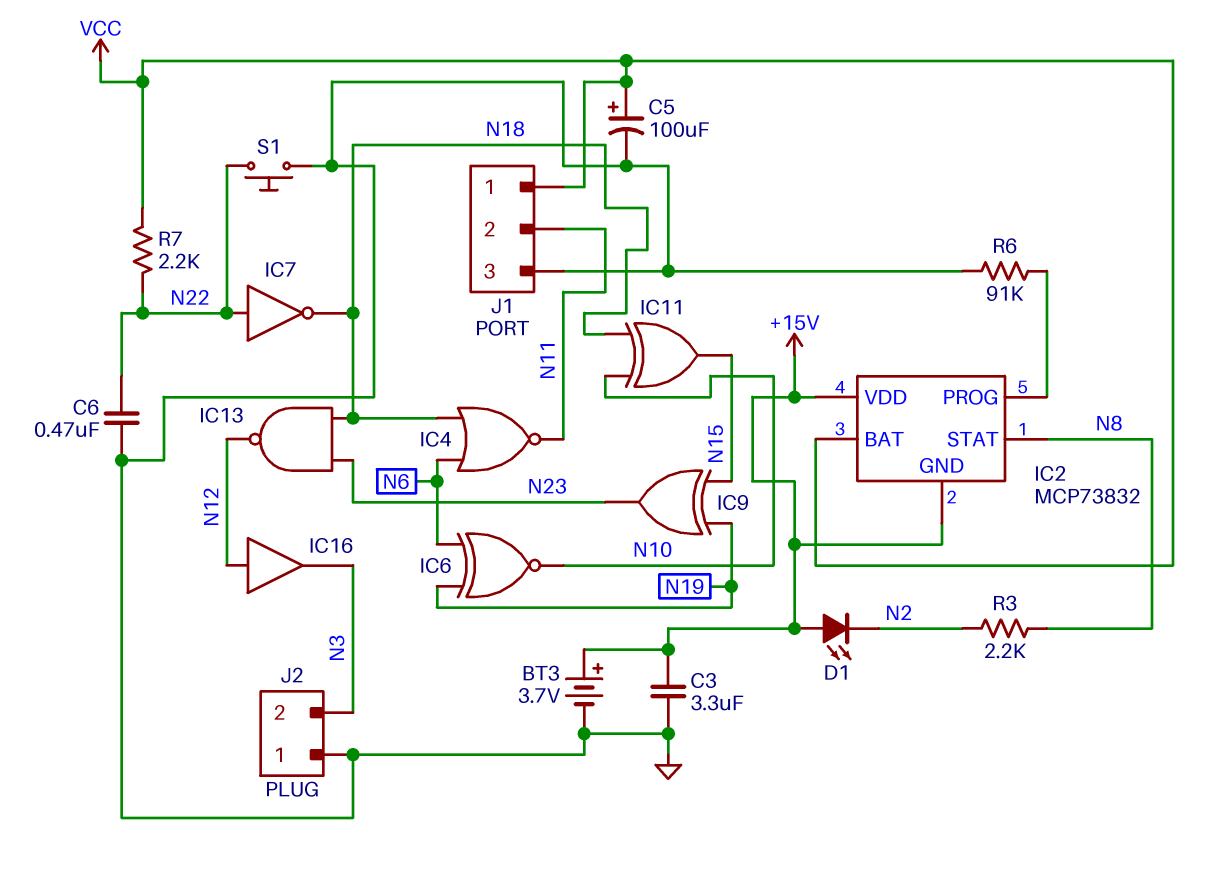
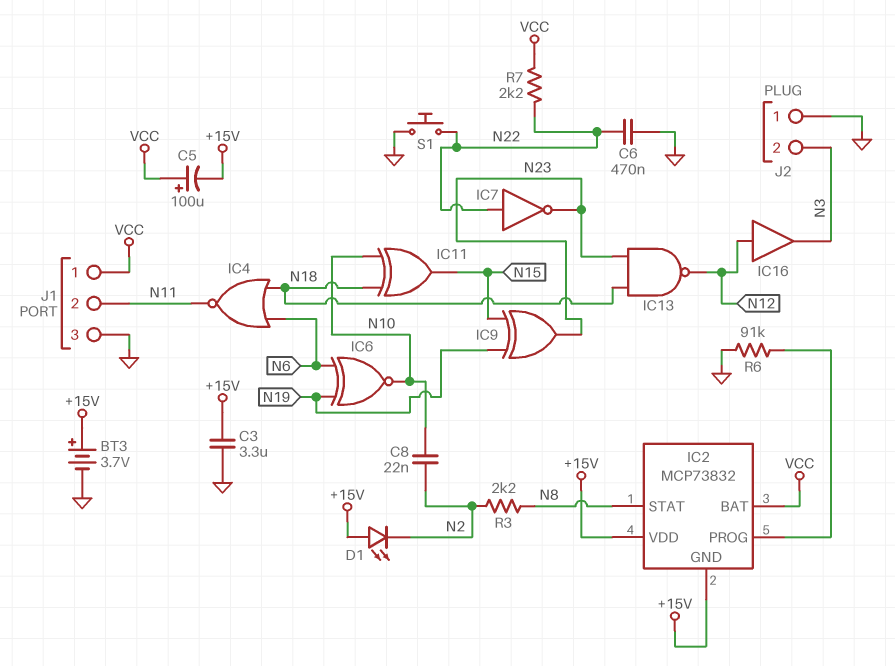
C5: 100uF (plus VCC, minus GND) -> 100uF (plus VCC, minus +15V)
C8: none -> 22nF (N2, N10)
IC7: NOT (in N22, out N18) -> NOT (in N22, out N23)

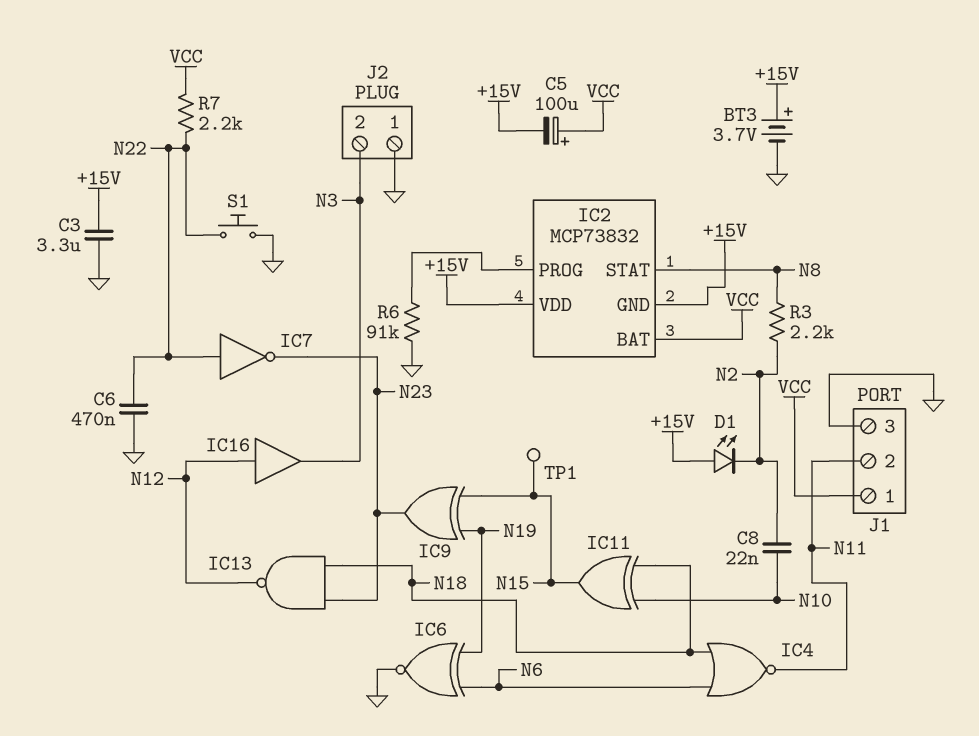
IC6: XNOR (in N6, in N19, out N10) -> XNOR (in N6, in N19, out GND)
TP1: none -> test point (N15)

